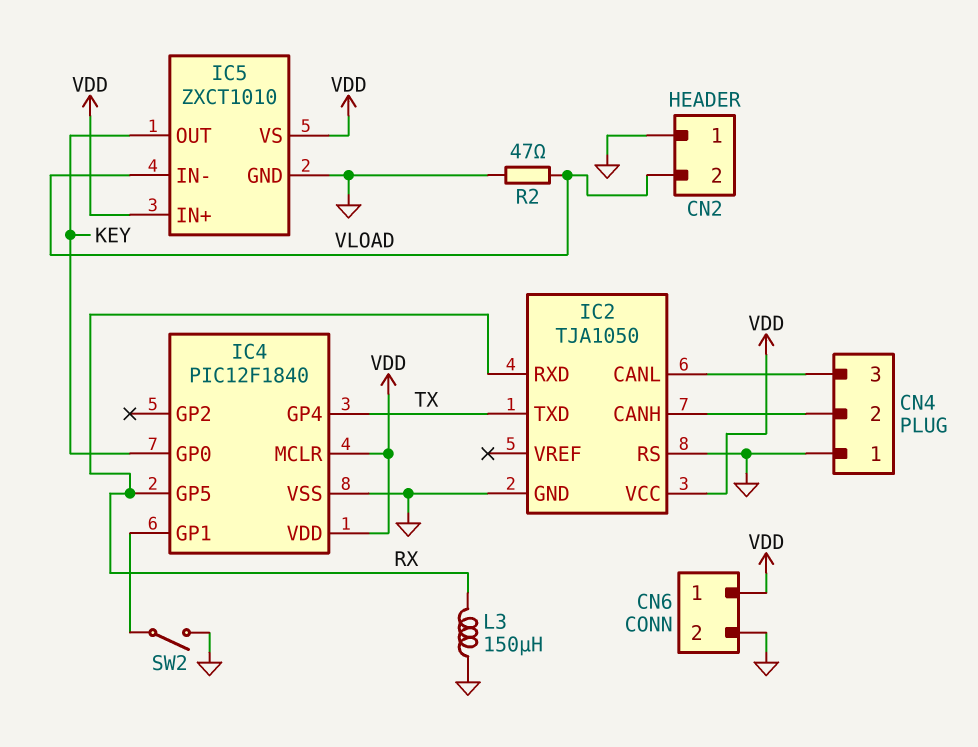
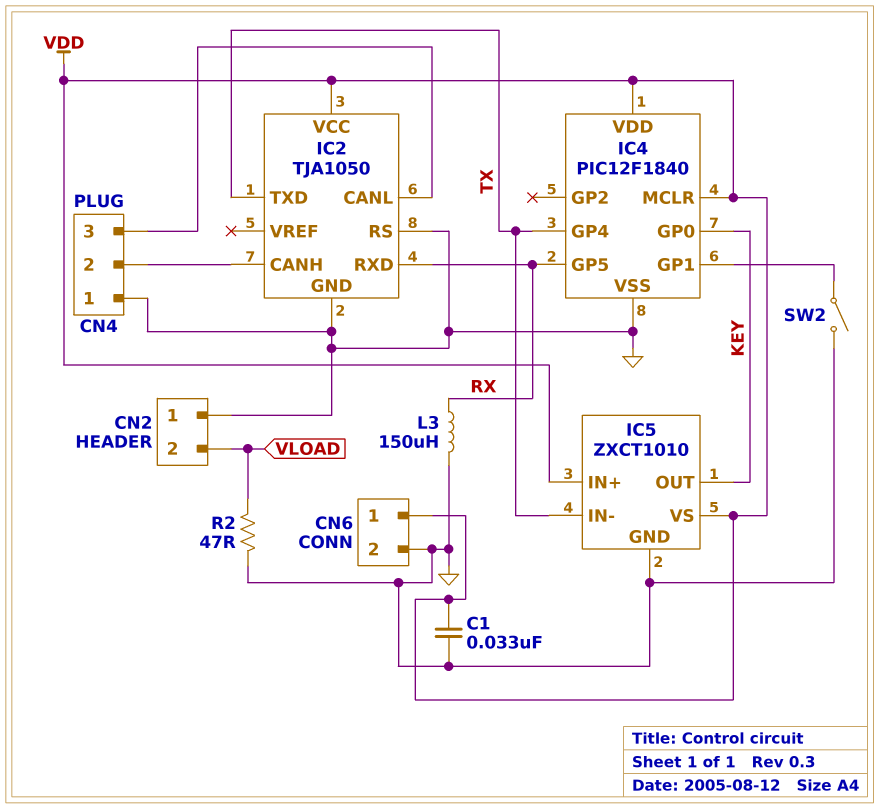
C1: none -> 33nF (GND, VDD)
IC5 pin IN-: VLOAD -> TX

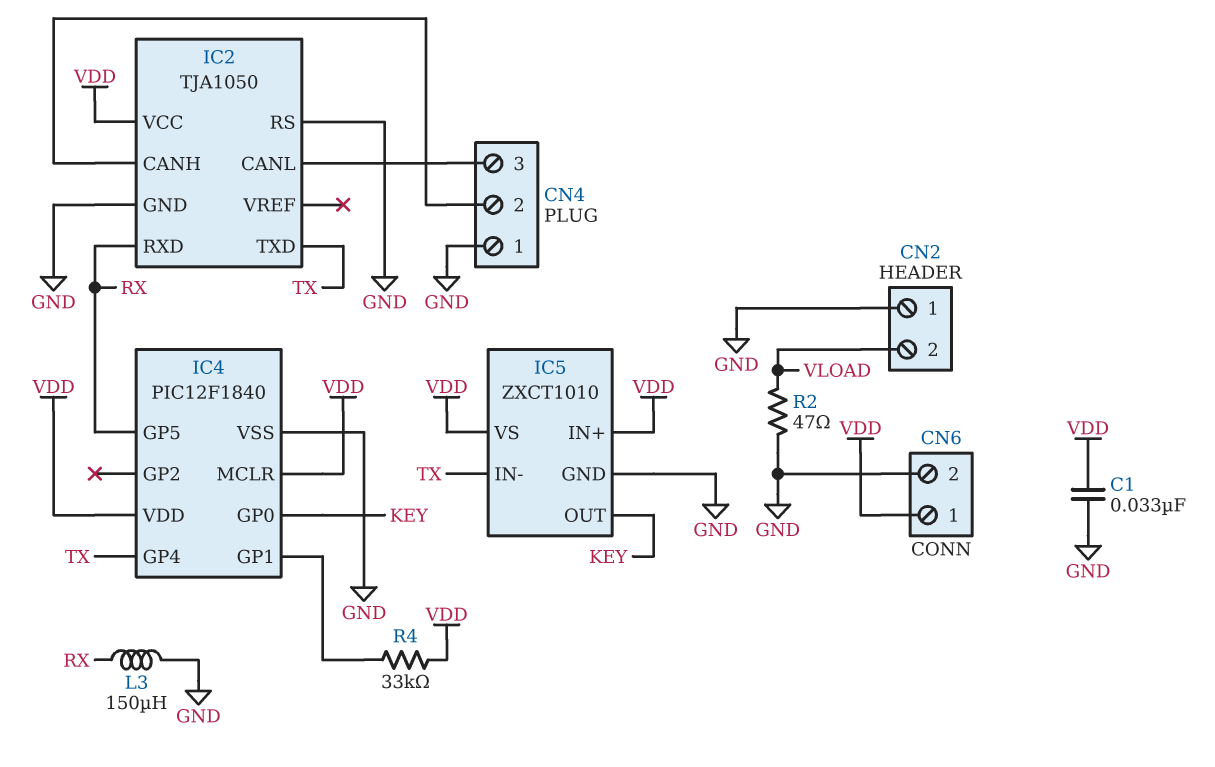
R4: none -> 33k (IC4/GP1, VDD)
SW2: switch (GND, IC4/GP1) -> none

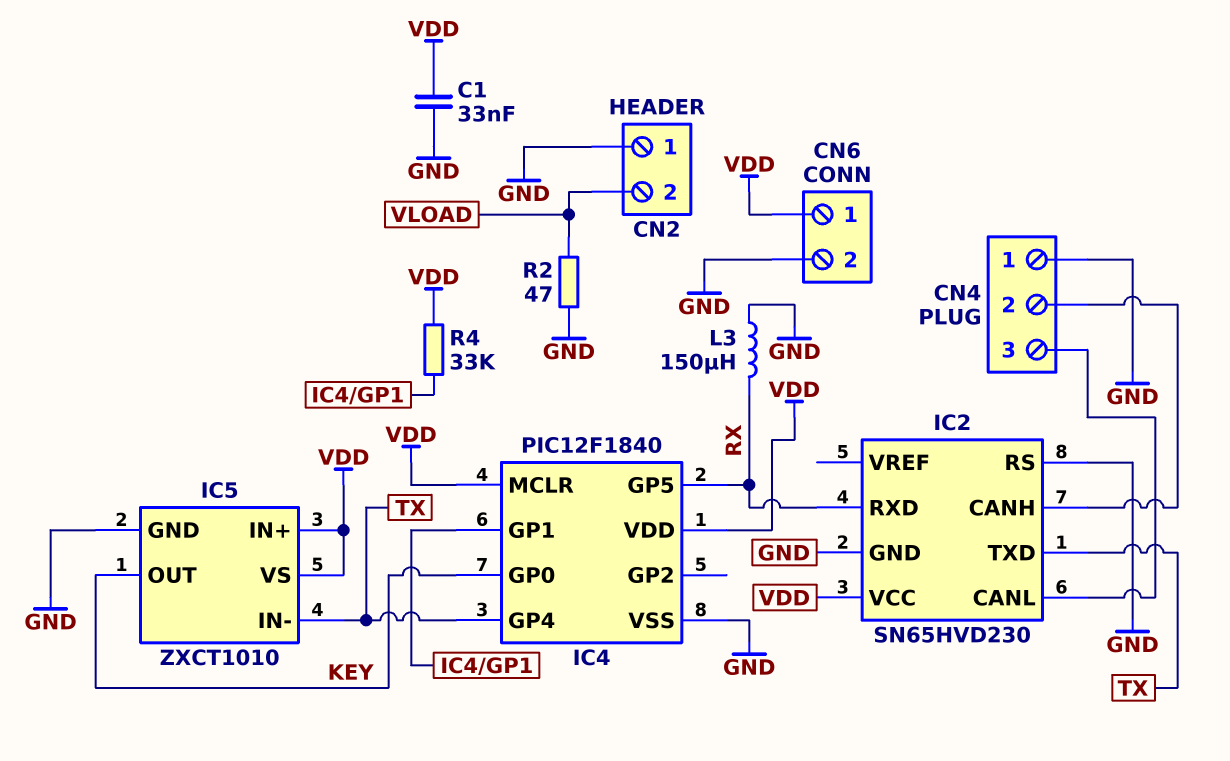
IC2: TJA1050 -> SN65HVD230

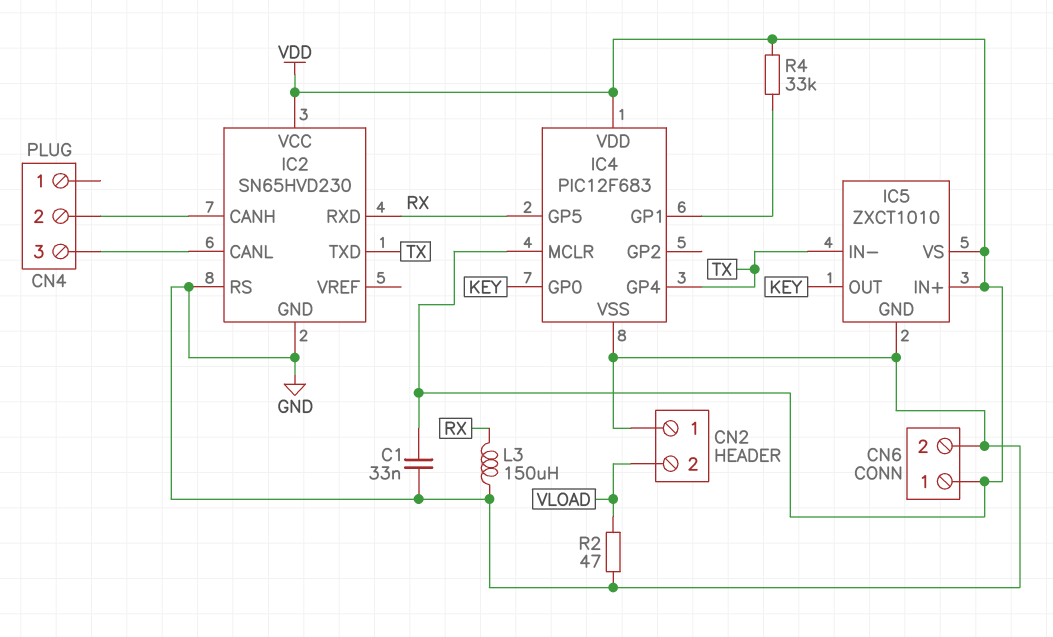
CN4 pin 1: GND -> none
IC4: PIC12F1840 -> PIC12F683

